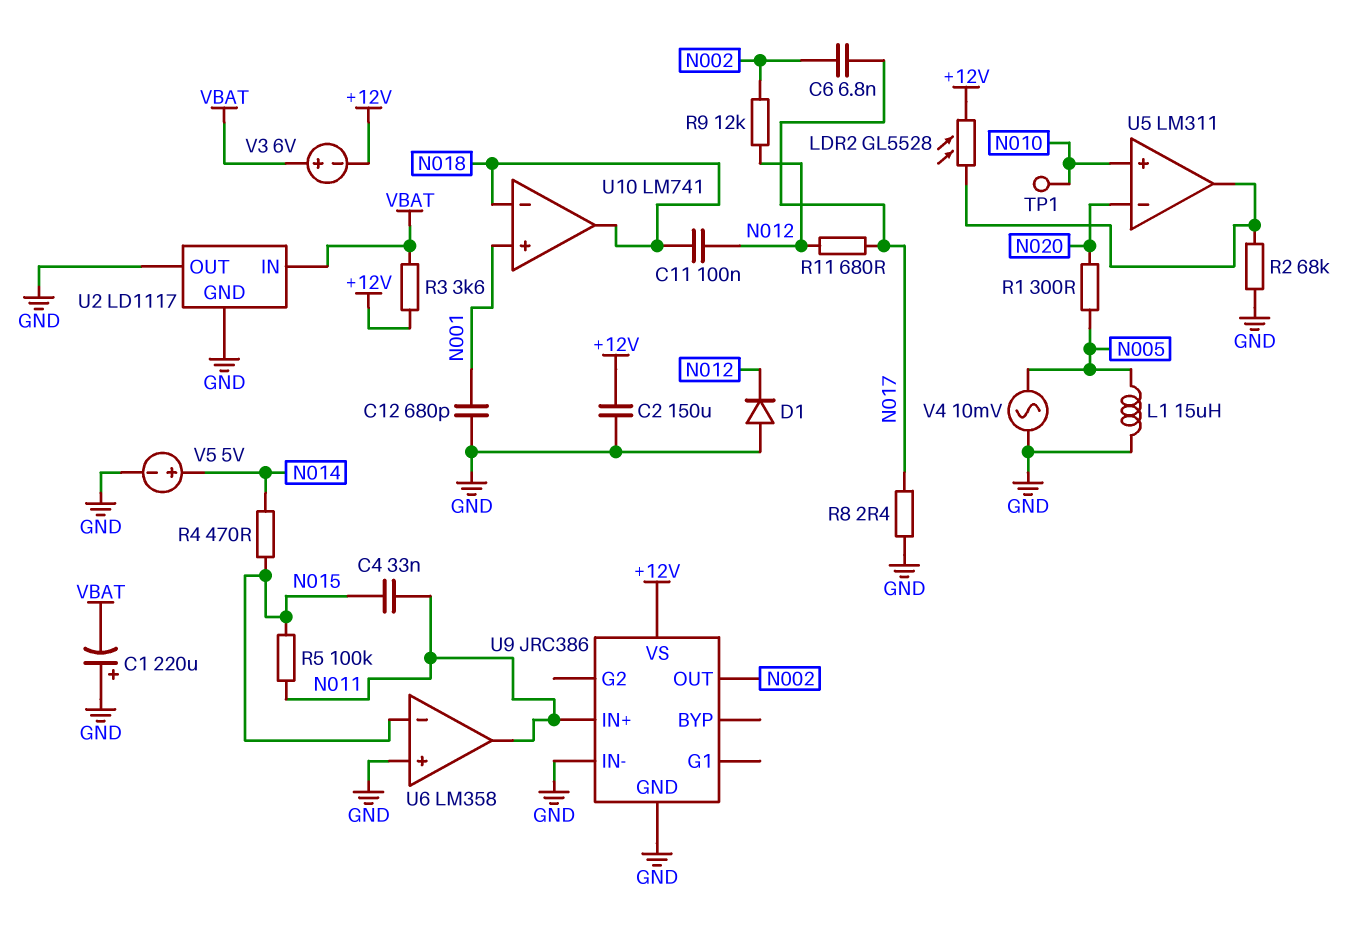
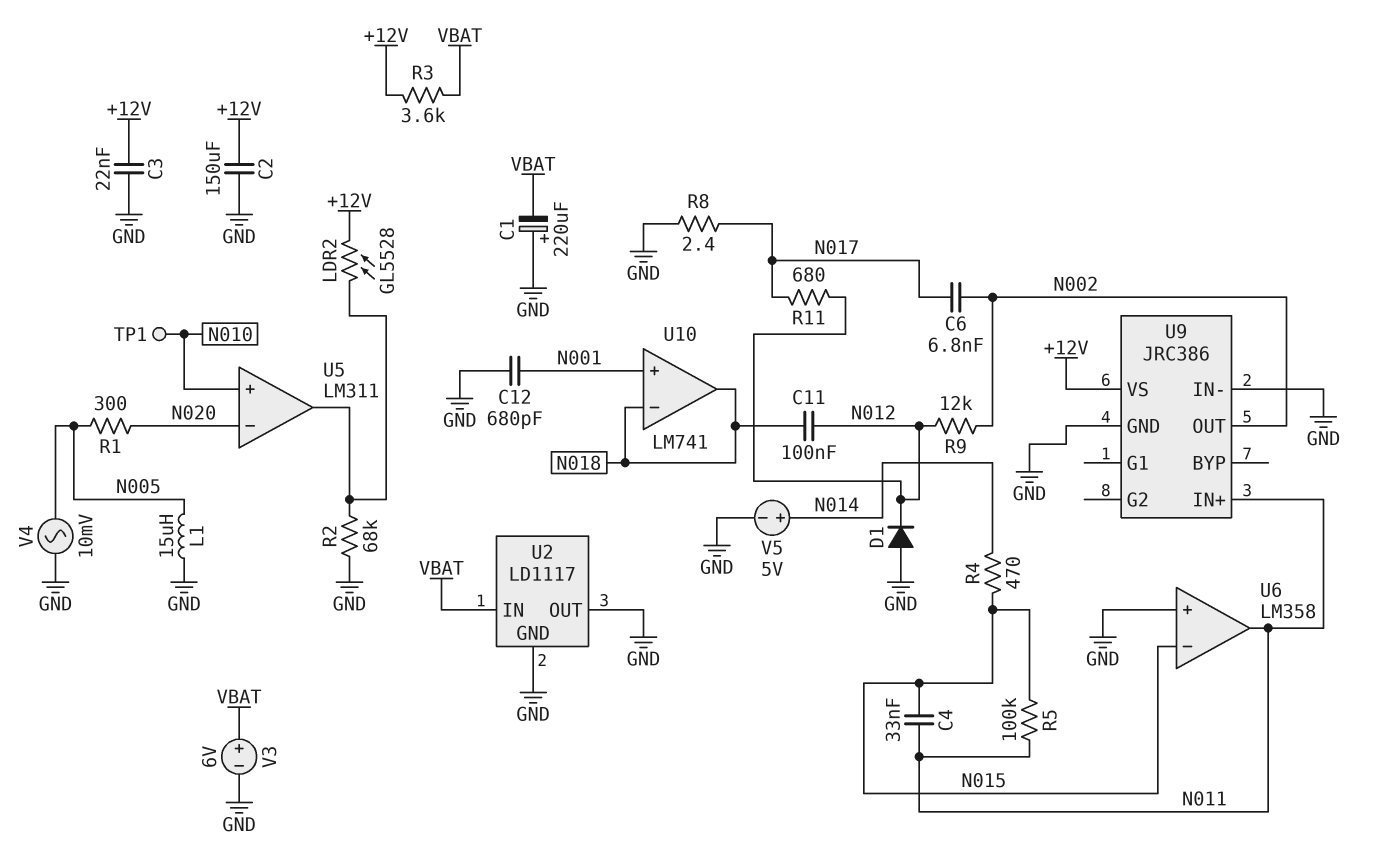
C3: none -> 22nF (+12V, GND)
V3: 6V (plus VBAT, minus +12V) -> 6V (plus VBAT, minus GND)

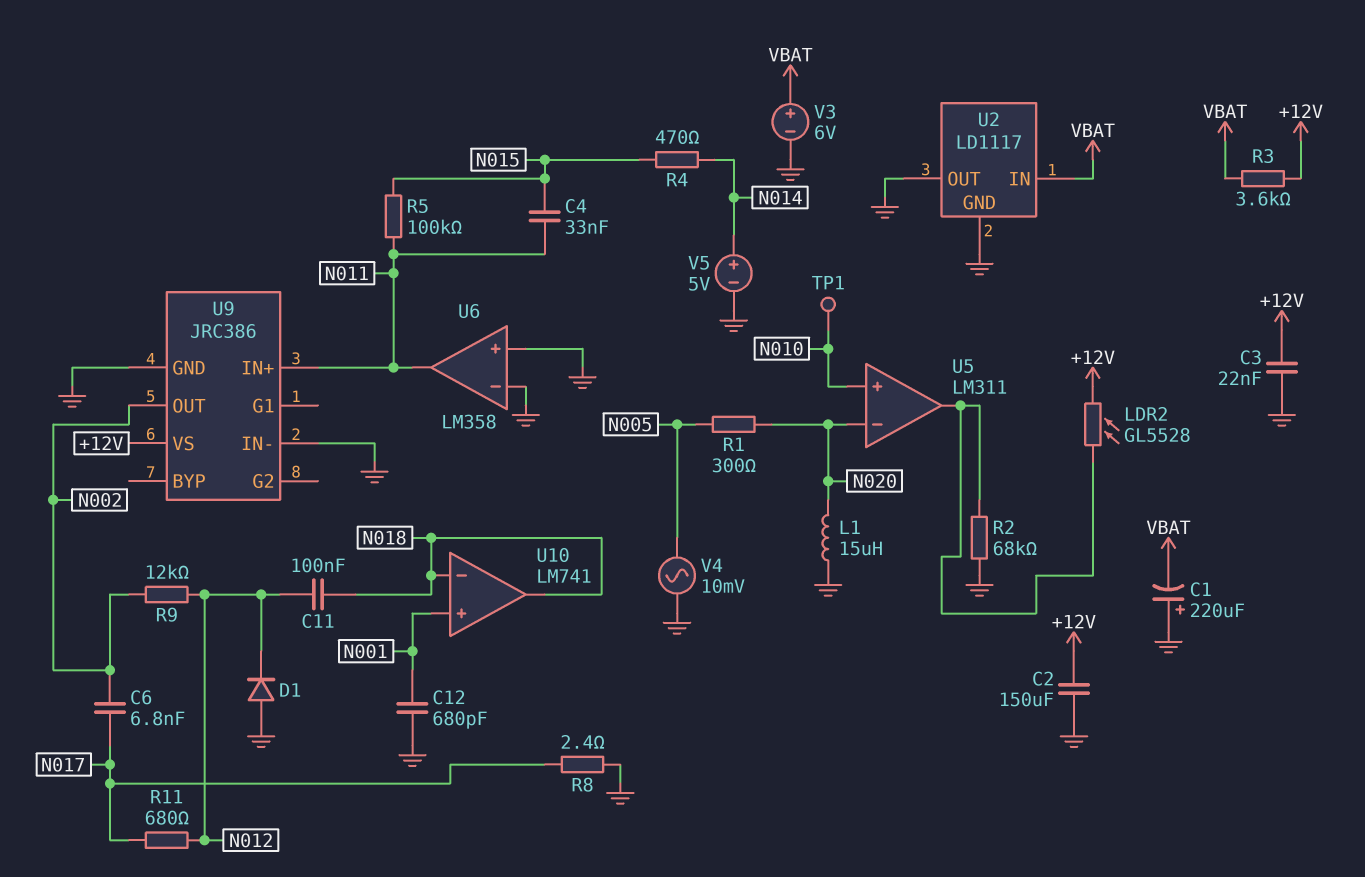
L1: 15uH (GND, N005) -> 15uH (GND, N020)
U6 pin in-: N015 -> GND

